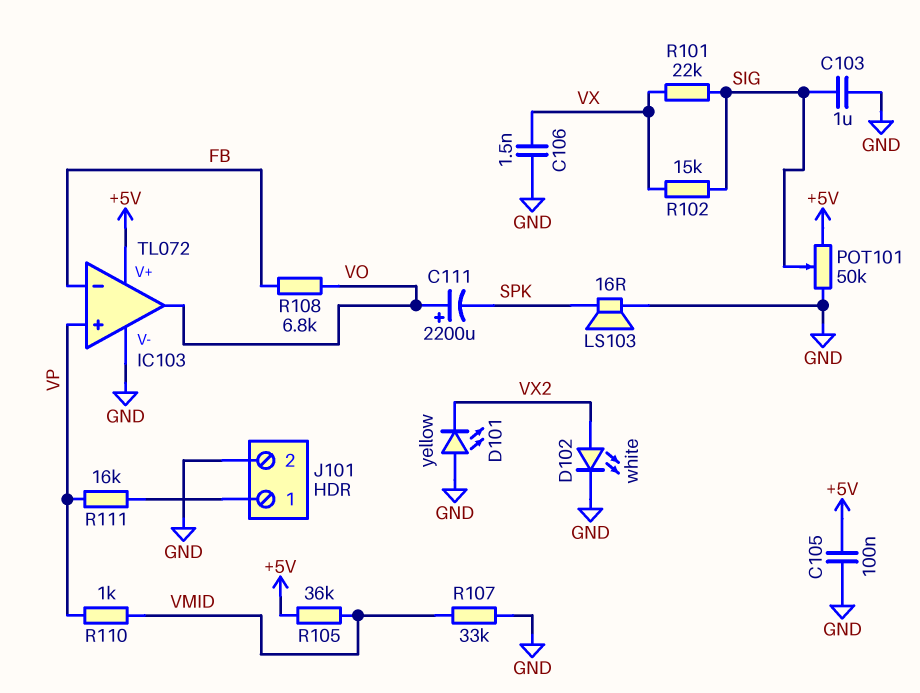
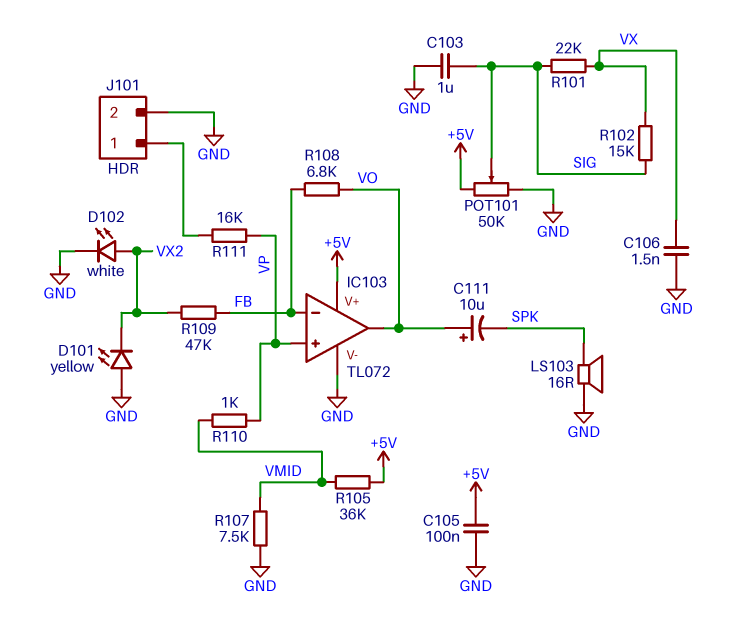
C111: 2200uF (plus VO, minus SPK) -> 10uF (plus VO, minus SPK)
R107: 33k (GND, VMID) -> 7.5k (GND, VMID)
R109: none -> 47k (FB, VX2)

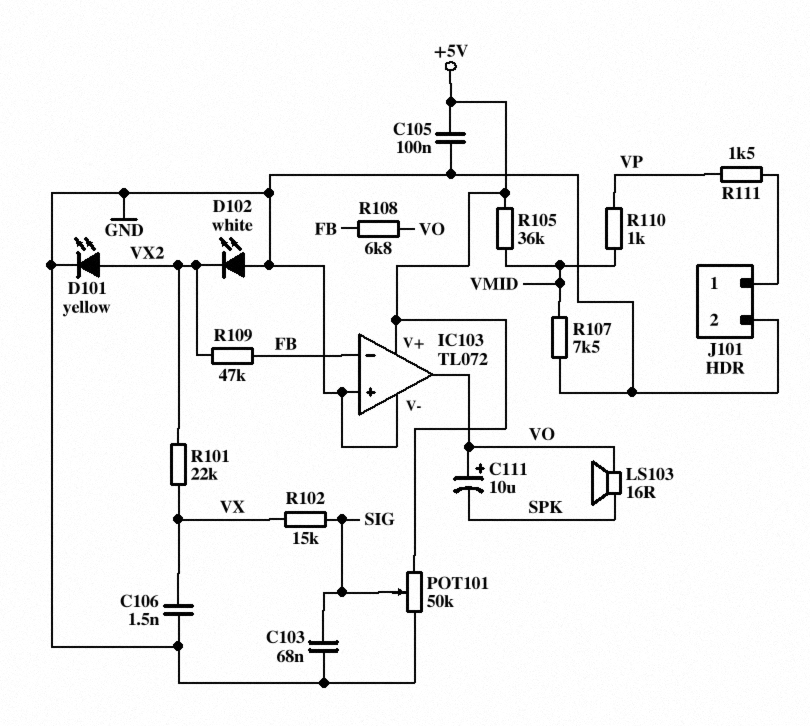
C103: 1uF (GND, SIG) -> 68nF (GND, SIG)
D101: LED yellow (A GND, K VX2) -> LED yellow (A VX2, K GND)
D102: LED white (A VX2, K GND) -> LED white (A GND, K VX2)
IC103 pin in+: VP -> GND
LS103: speaker 16R (GND, SPK) -> speaker 16R (SPK, VO)
R101: 22k (SIG, VX) -> 22k (VX, VX2)
R111: 16k (J101/1, VP) -> 1.5k (J101/1, VP)

